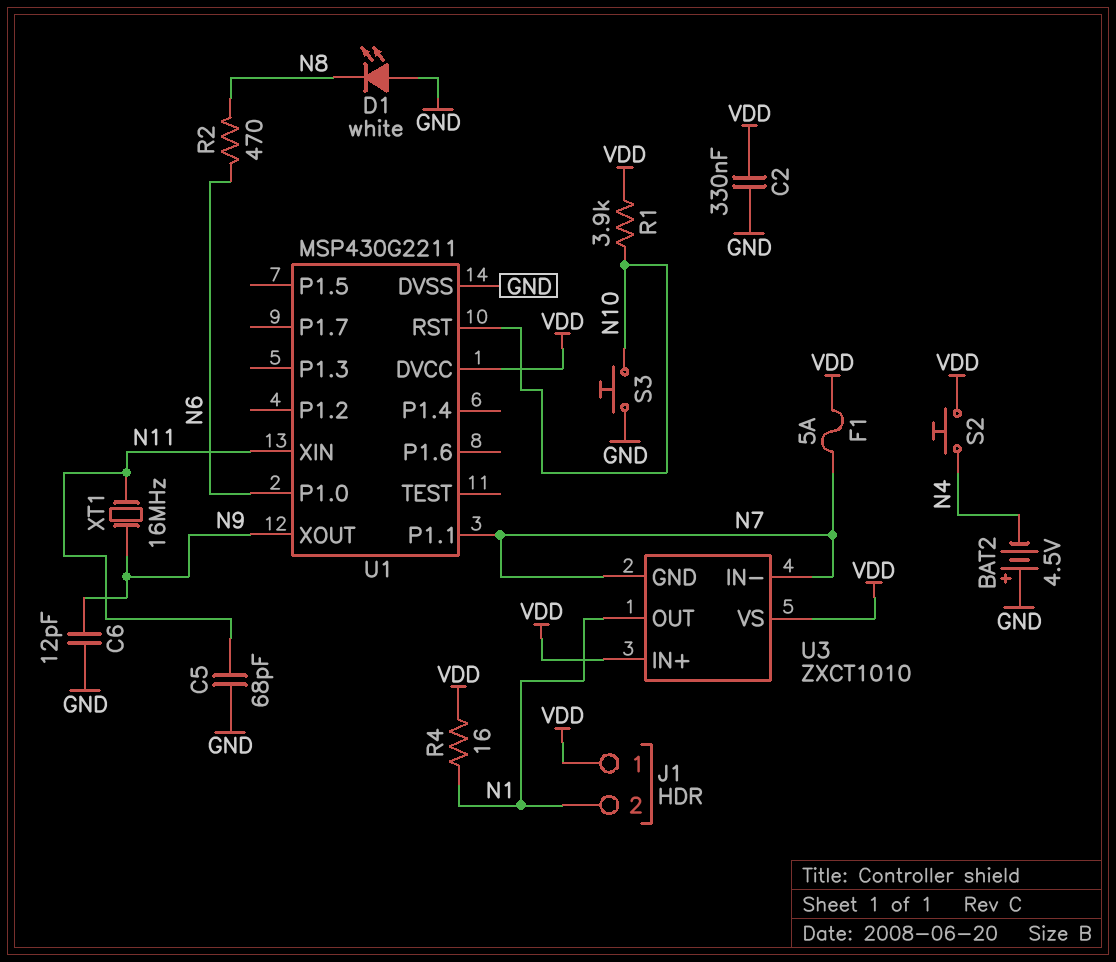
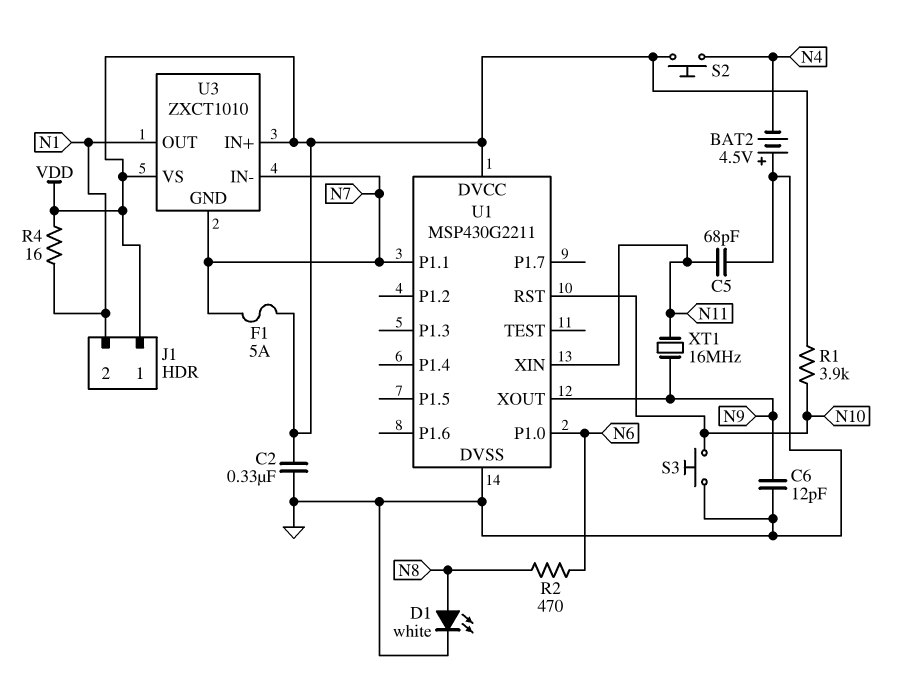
D1: LED white (A GND, K N8) -> LED white (A N8, K GND)

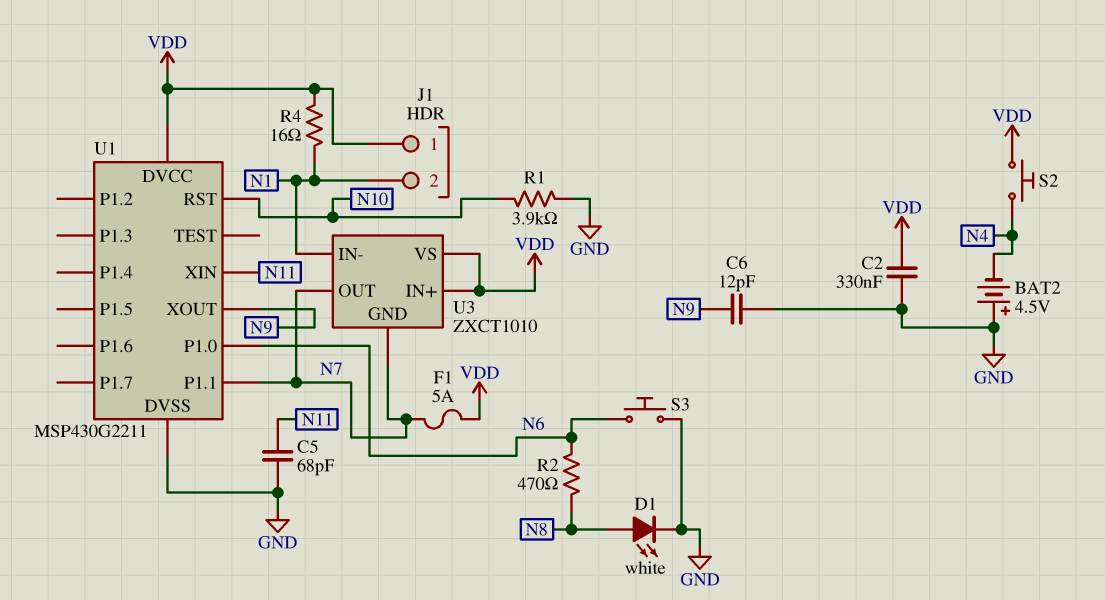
R1: 3.9k (N10, VDD) -> 3.9k (GND, N10)
S3: button (GND, N10) -> button (GND, N6)
U3 pin IN-: N7 -> N1
U3 pin OUT: N1 -> N7
XT1: 16MHz (N9, N11) -> none

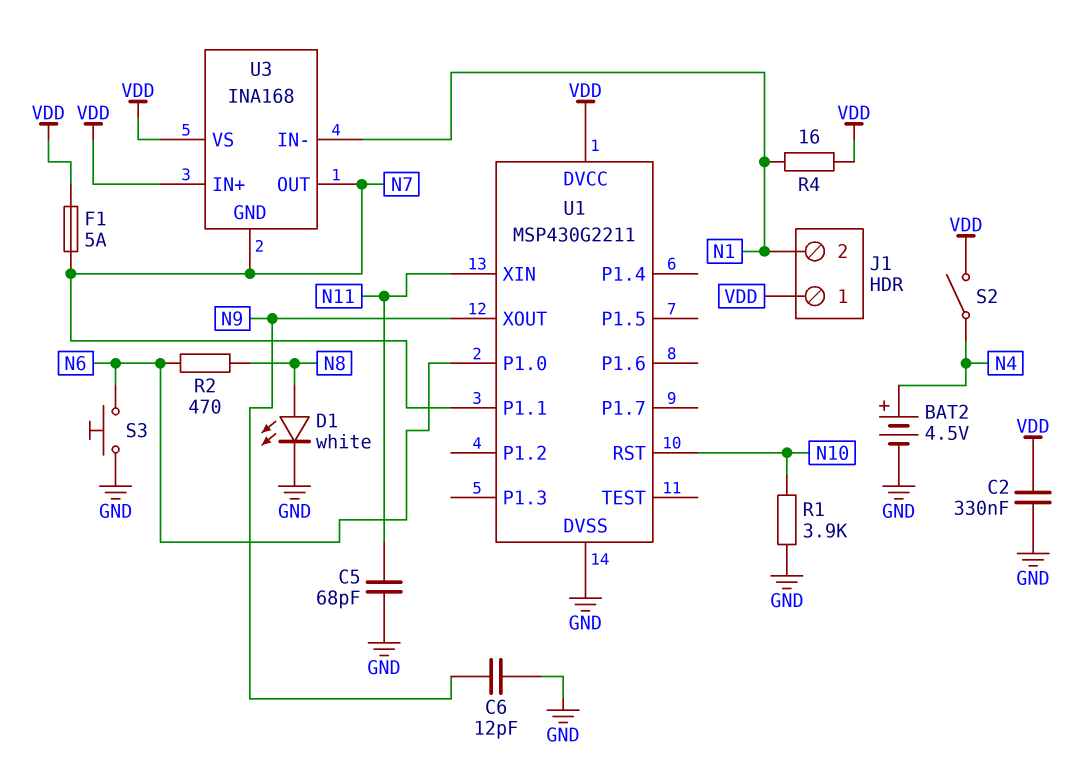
BAT2: 4.5V (plus GND, minus N4) -> 4.5V (plus N4, minus GND)
S2: button (N4, VDD) -> switch (N4, VDD)
U3: ZXCT1010 -> INA168

